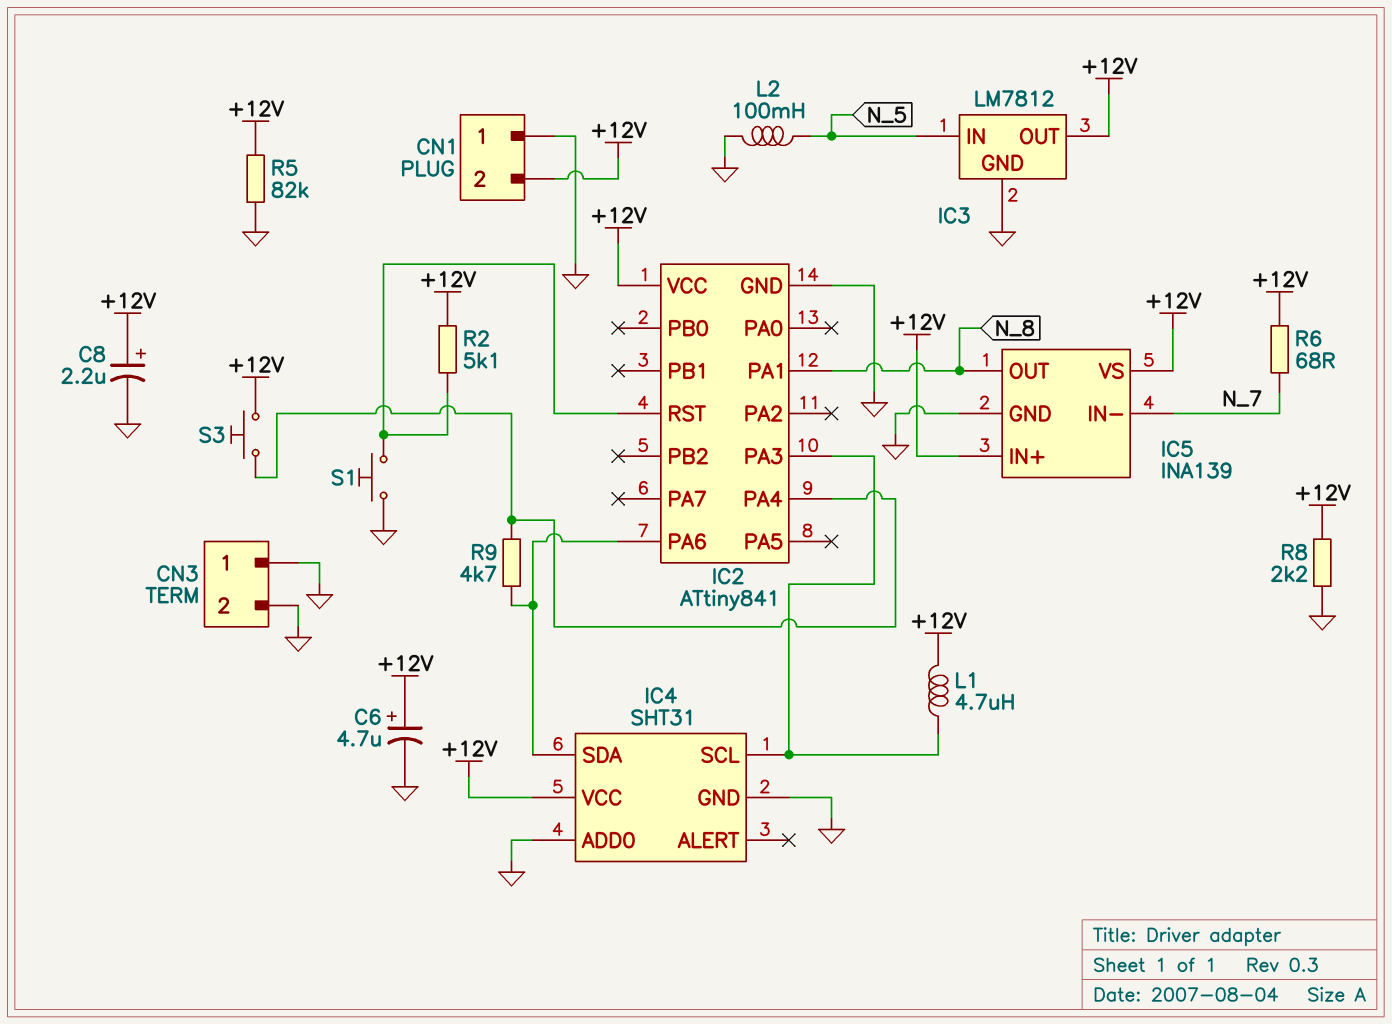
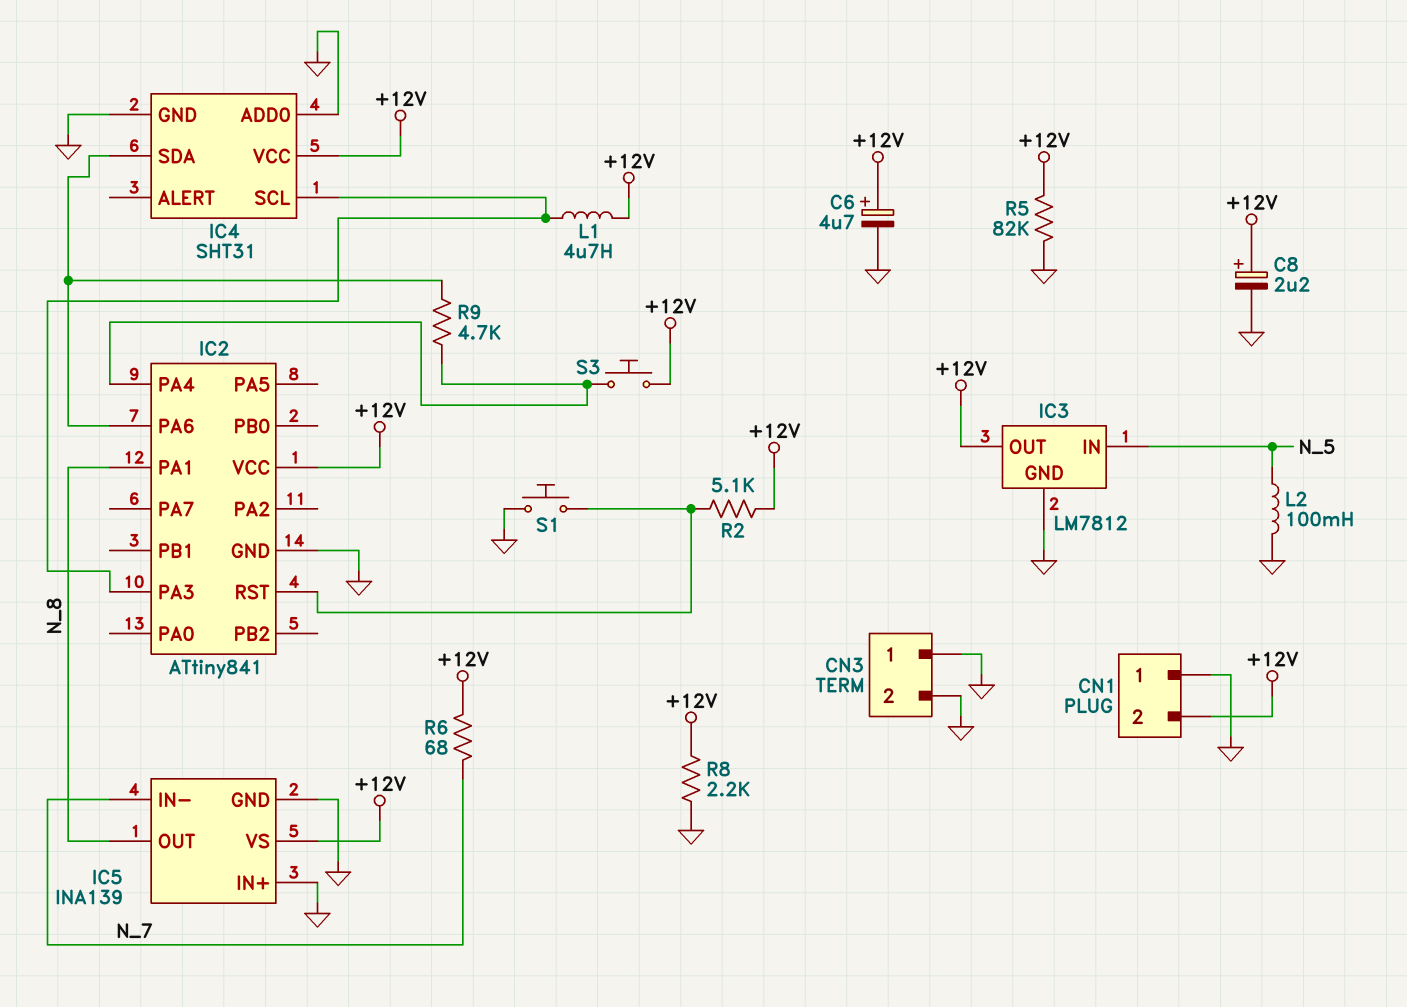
IC5 pin IN+: +12V -> GND

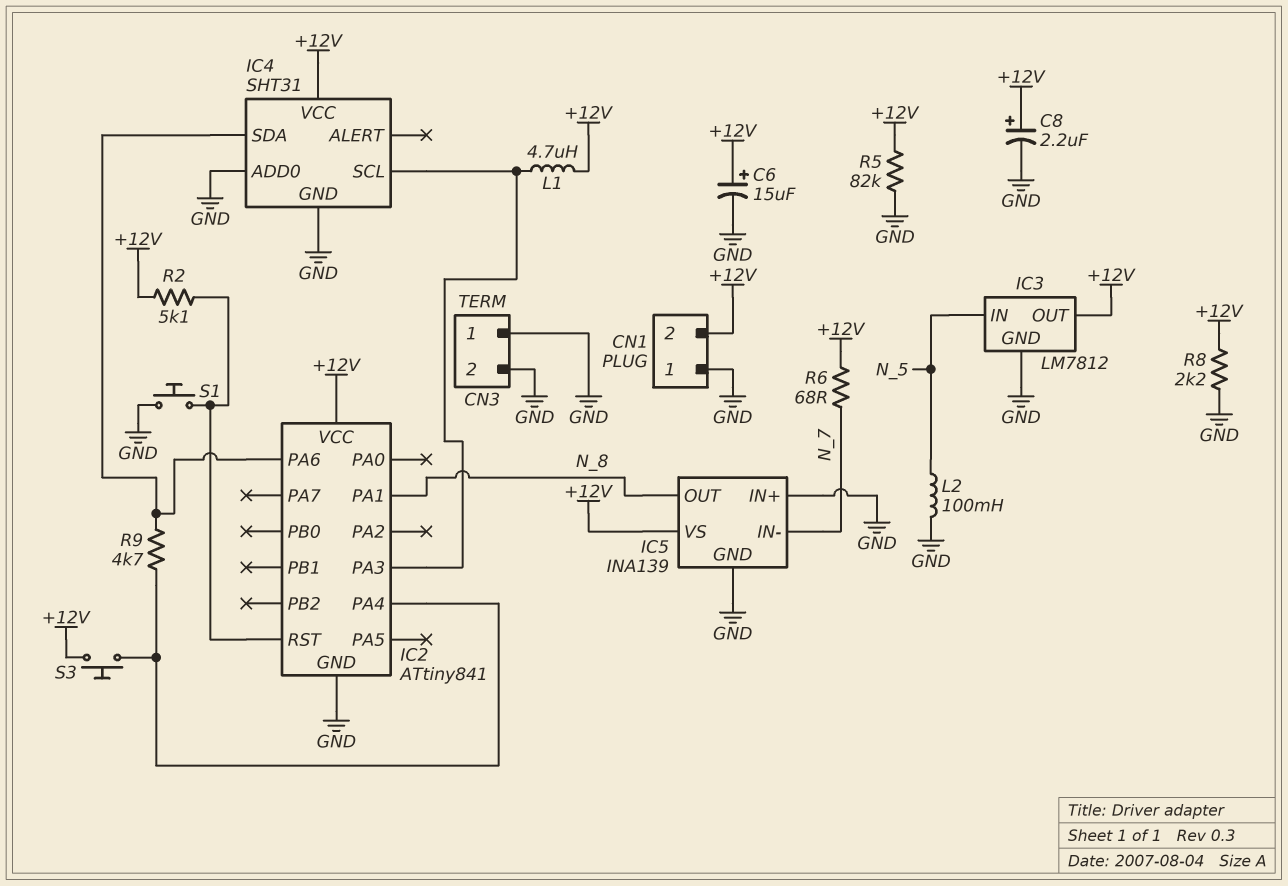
C6: 4.7uF (plus +12V, minus GND) -> 15uF (plus +12V, minus GND)

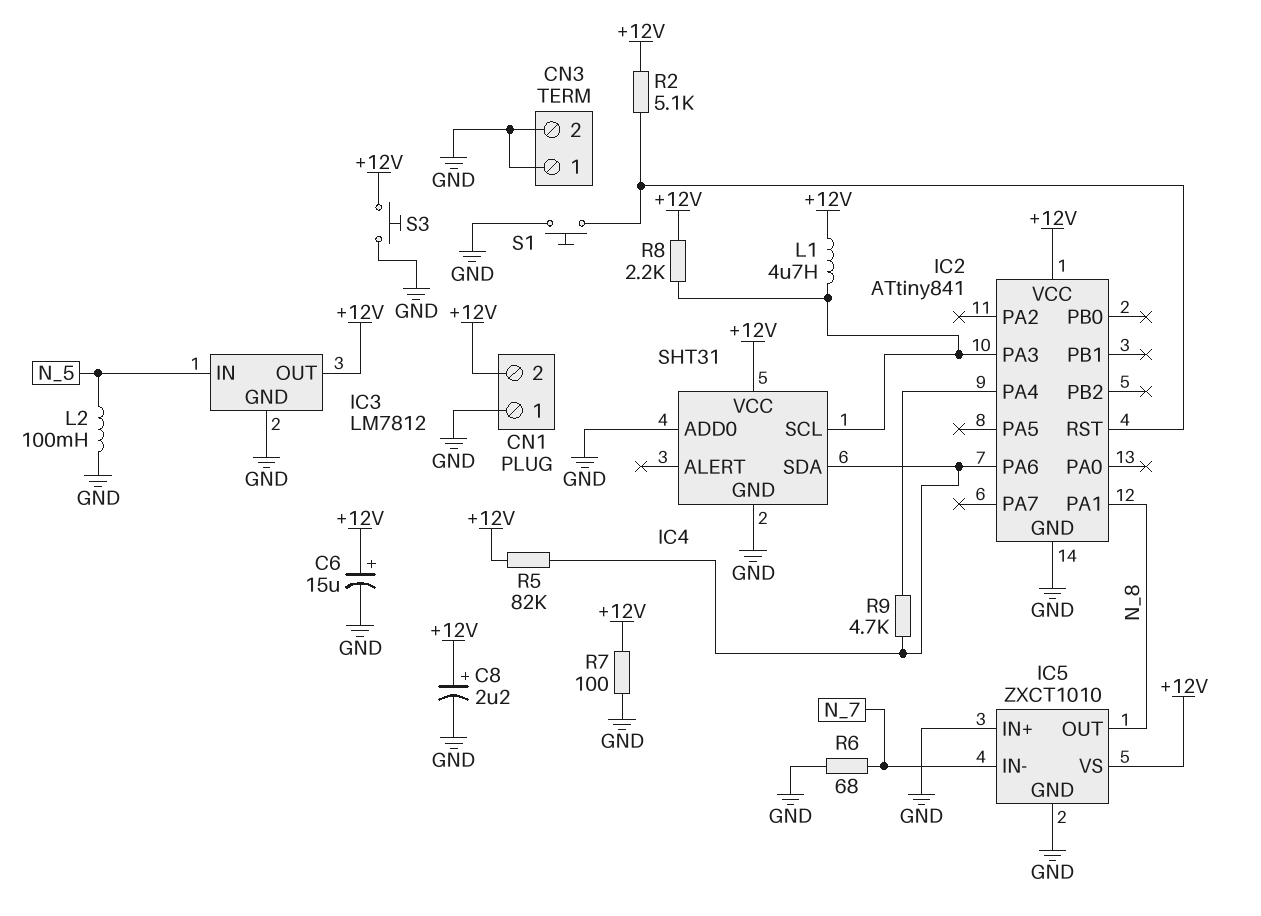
IC5: INA139 -> ZXCT1010
R5: 82k (+12V, GND) -> 82k (+12V, IC2/PA6)
R6: 68 (+12V, N_7) -> 68 (GND, N_7)
R7: none -> 100 (+12V, GND)
R8: 2.2k (+12V, GND) -> 2.2k (+12V, IC2/PA3)
S3: button (+12V, IC2/PA4) -> button (+12V, GND)

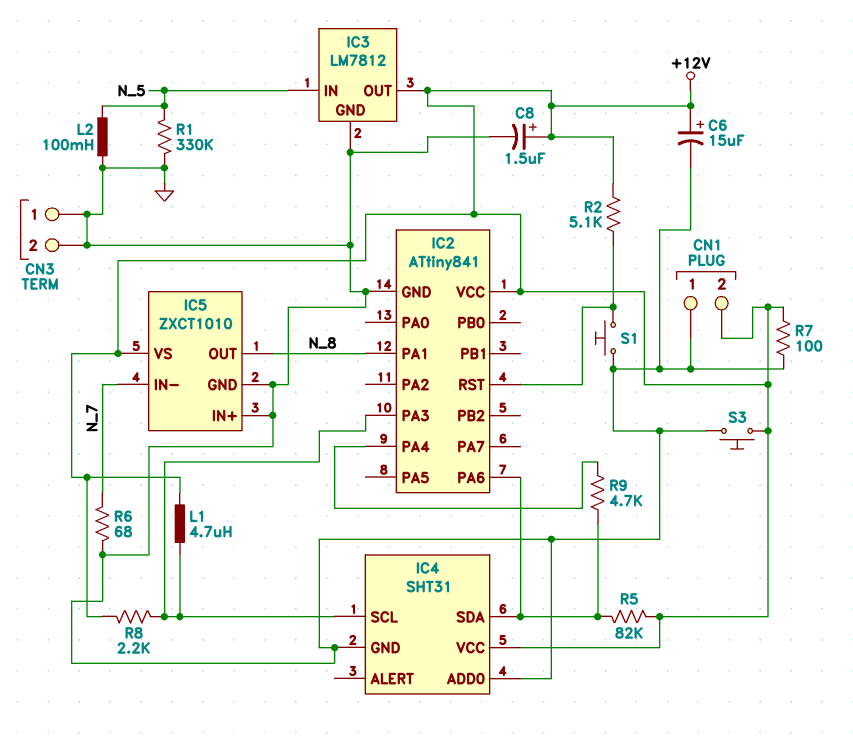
C8: 2.2uF (plus +12V, minus GND) -> 1.5uF (plus +12V, minus GND)
R1: none -> 330k (GND, N_5)

